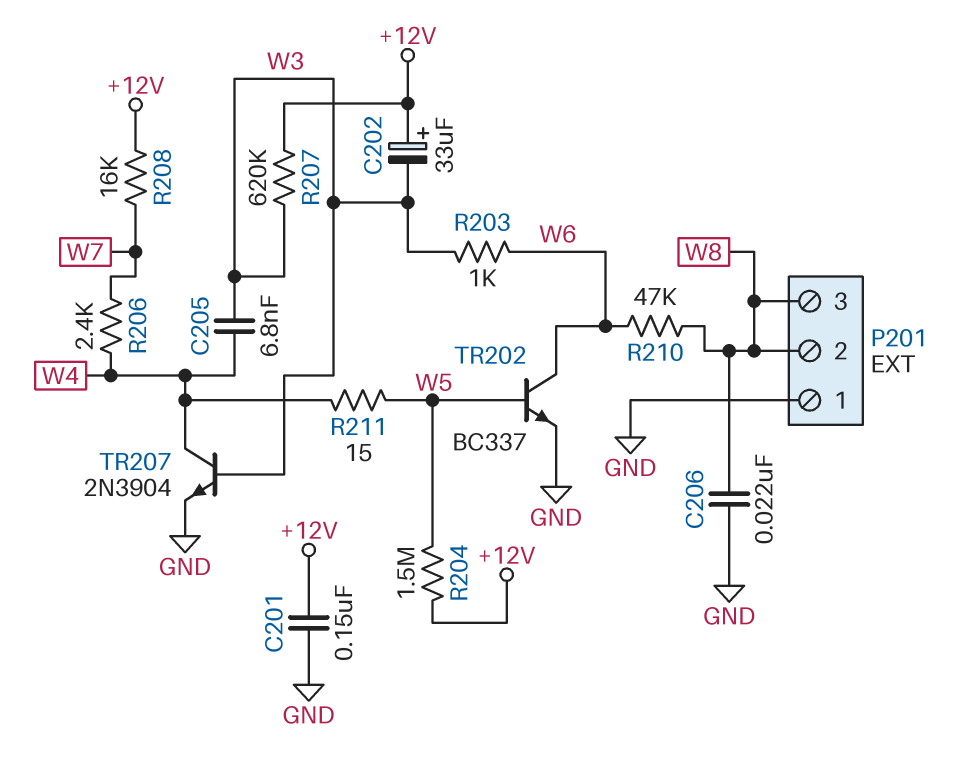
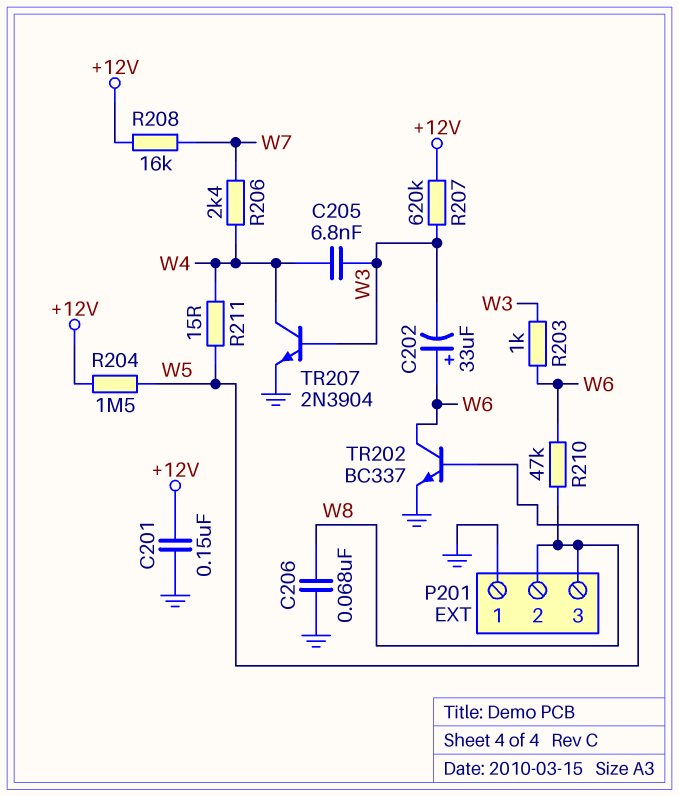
C202: 33uF (plus +12V, minus W3) -> 33uF (plus W6, minus W3)
C206: 22nF (GND, W8) -> 68nF (GND, W8)

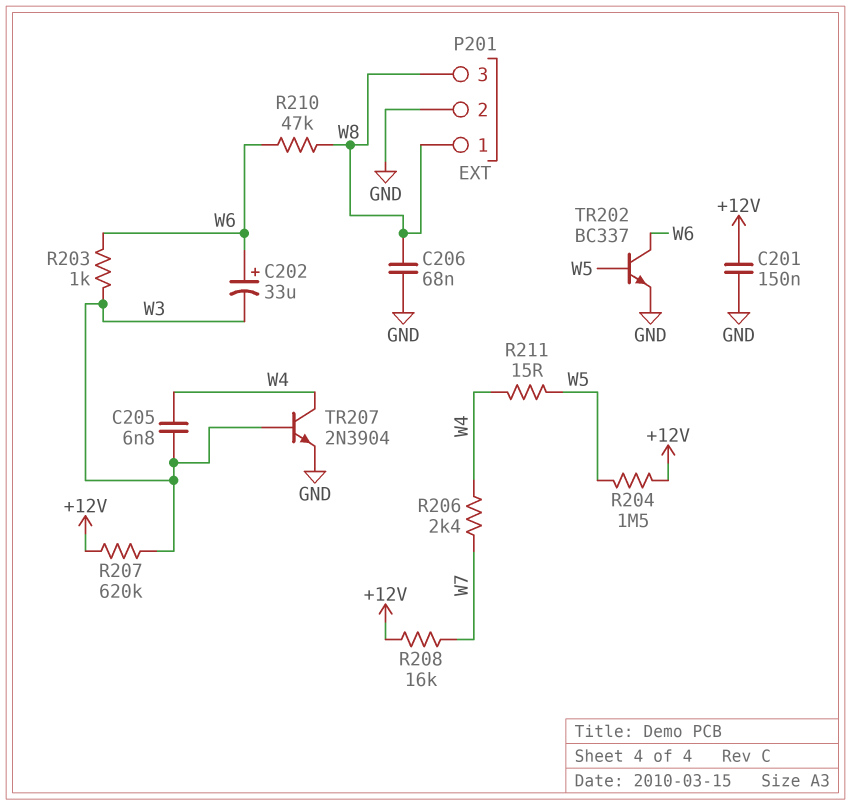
P201 pin 1: GND -> W8
P201 pin 2: W8 -> GND

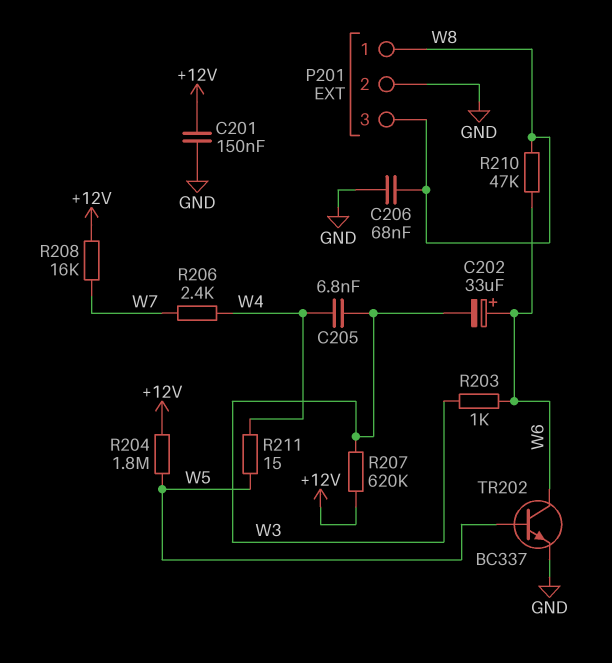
R204: 1.5M (+12V, W5) -> 1.8M (+12V, W5)
TR207: NPN 2N3904 (B W3, C W4, E GND) -> none

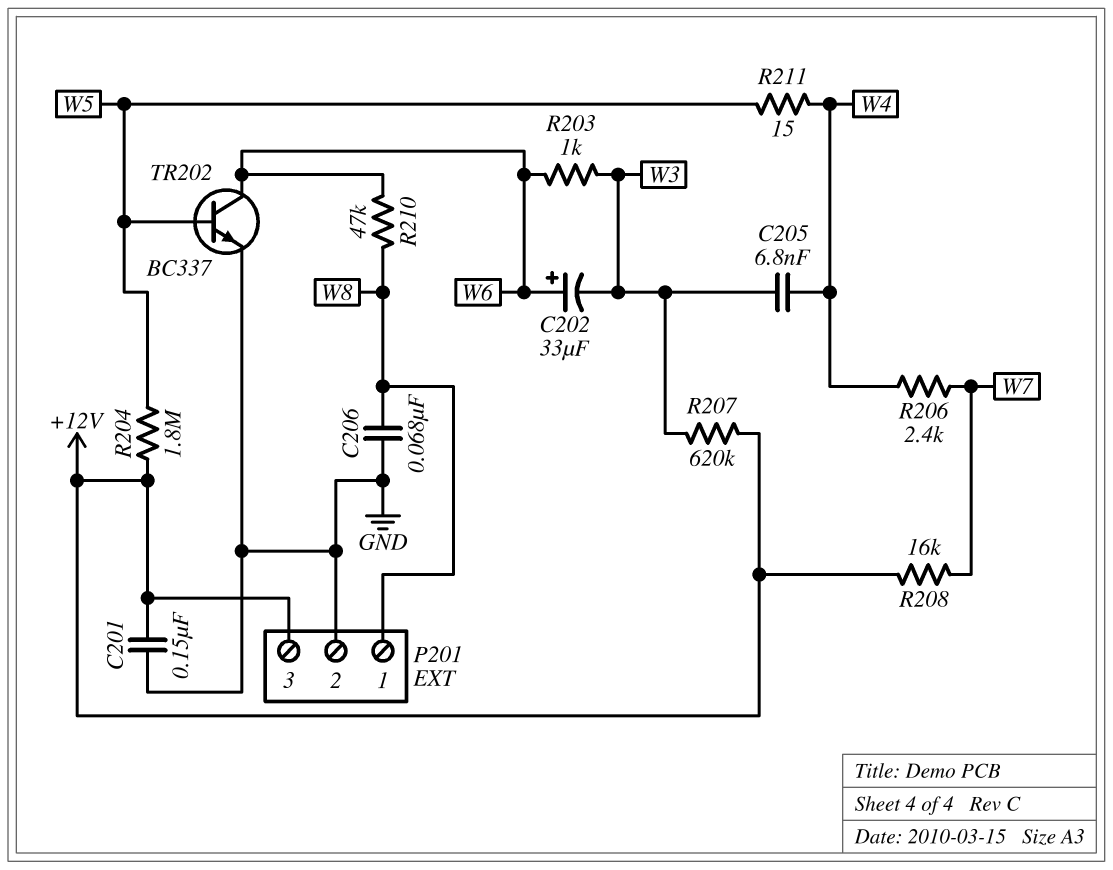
P201 pin 3: W8 -> +12V

